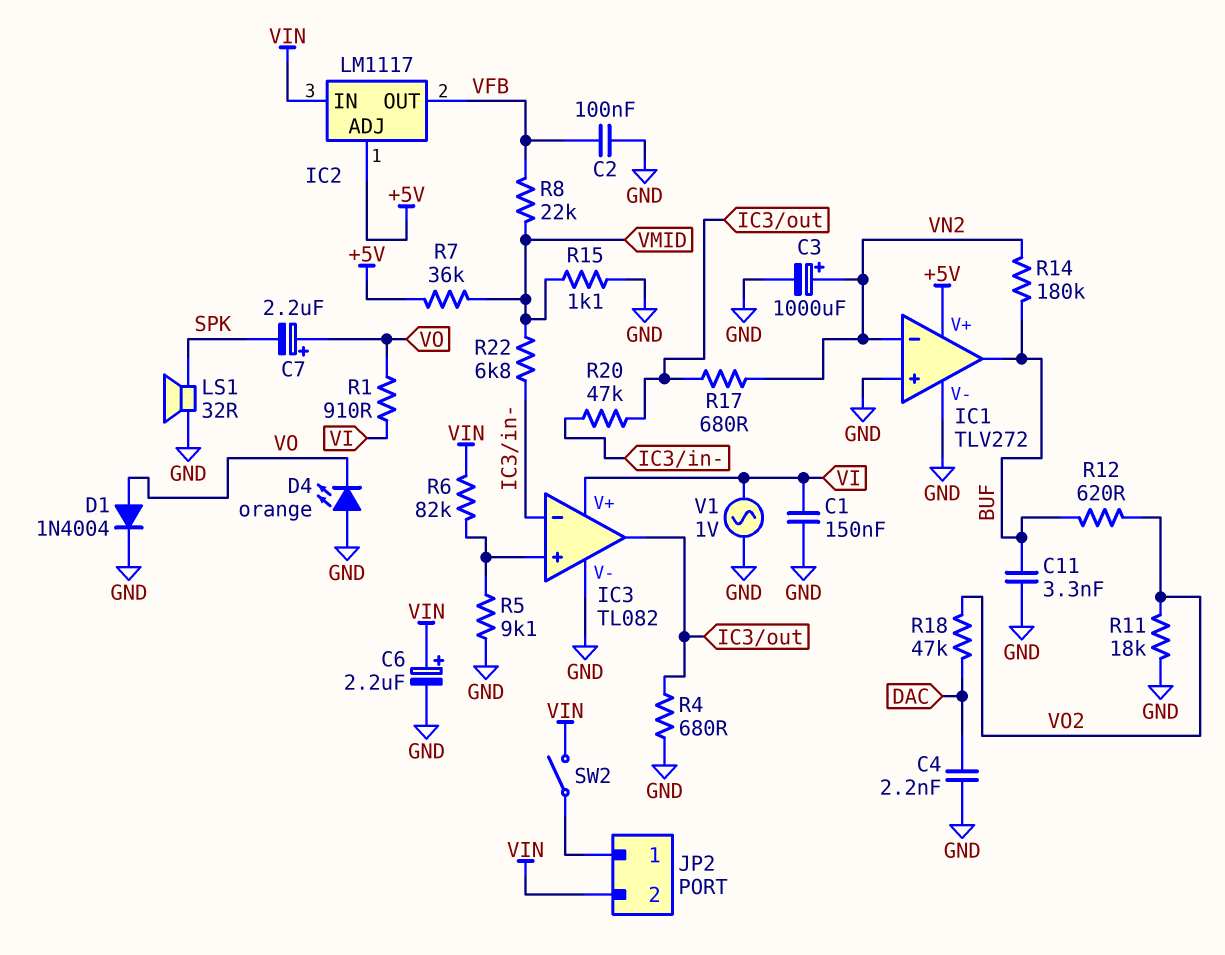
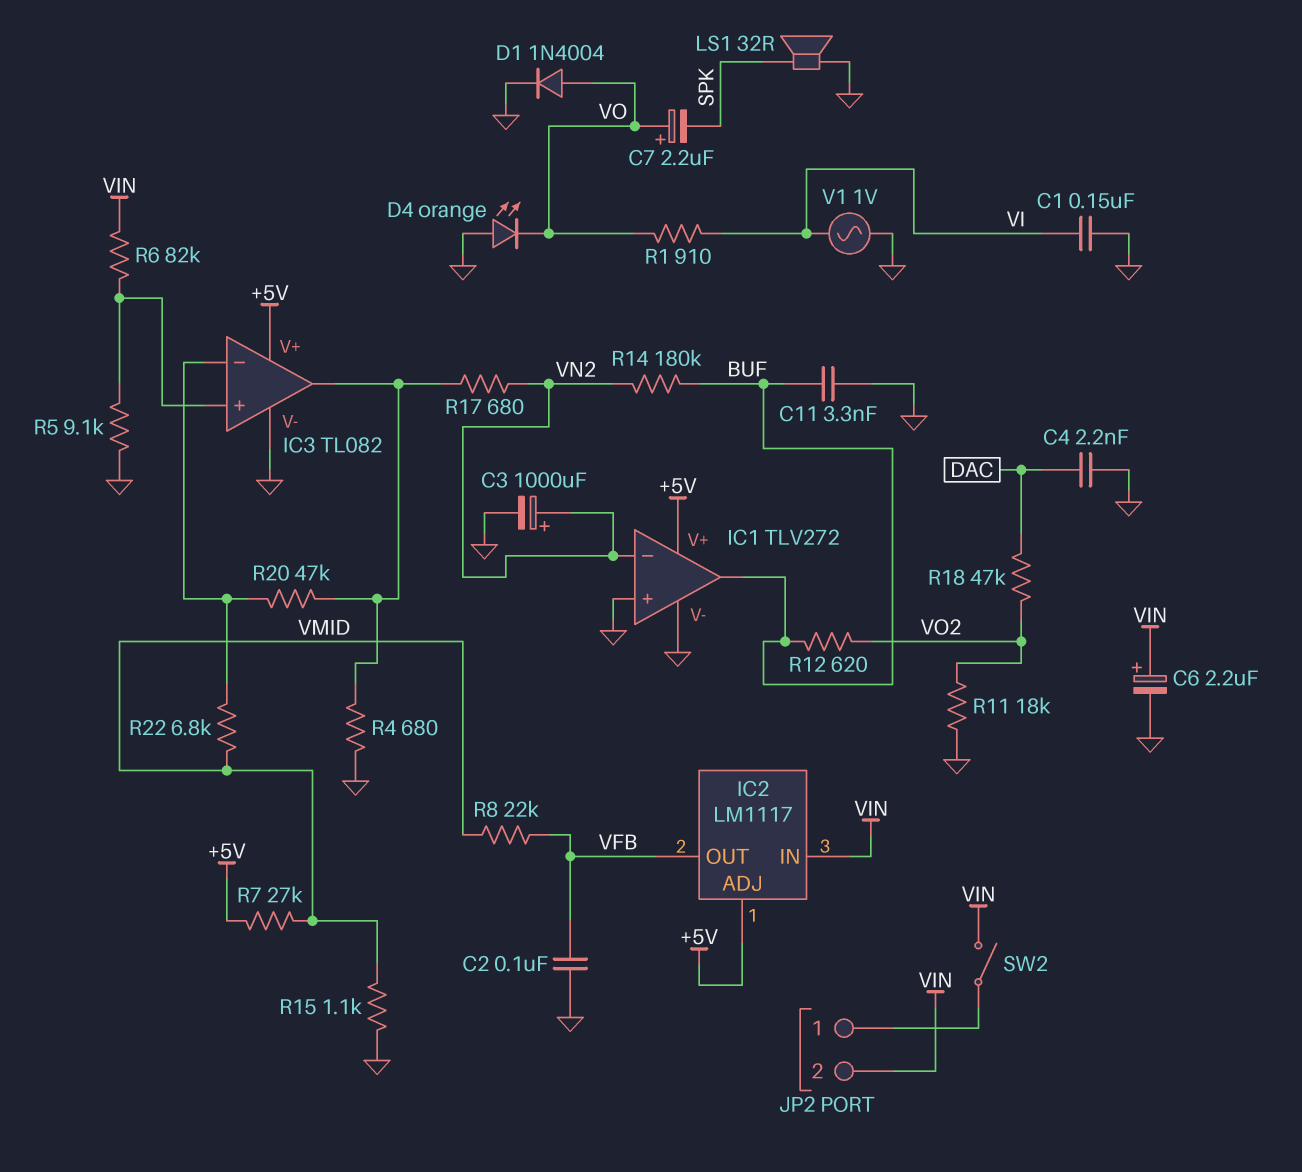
IC3 pin V+: VI -> +5V
R7: 36k (+5V, VMID) -> 27k (+5V, VMID)

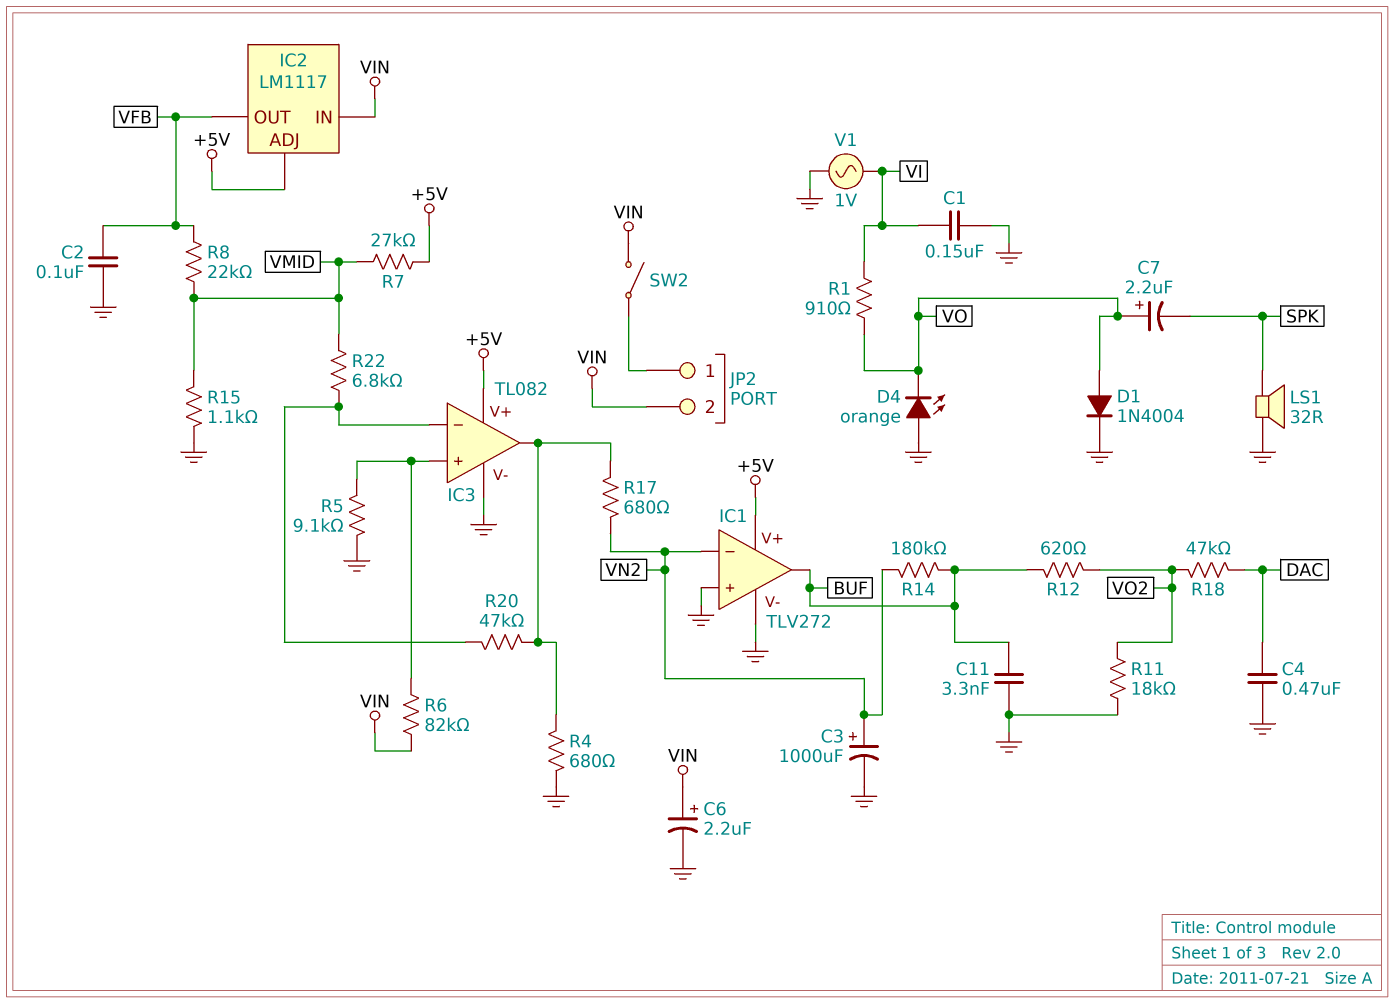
C4: 2.2nF (DAC, GND) -> 470nF (DAC, GND)

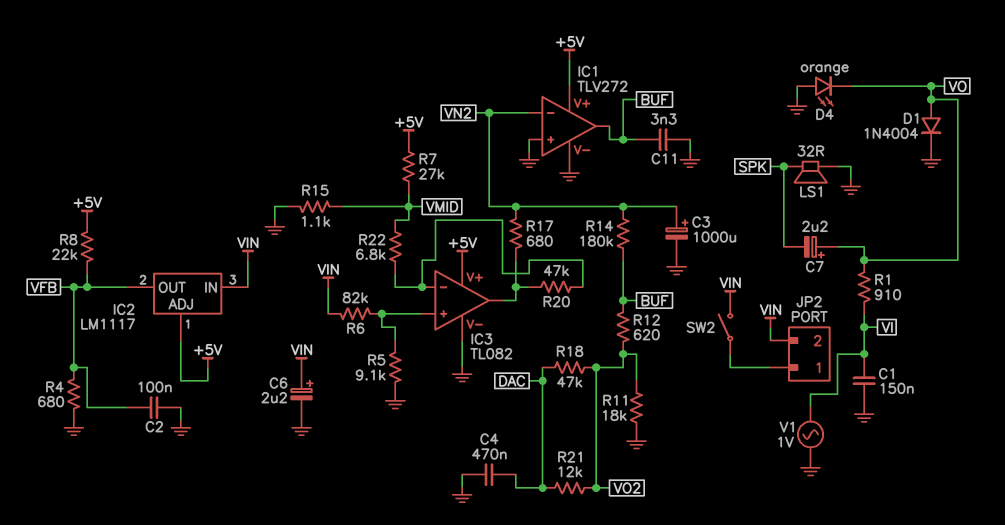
R4: 680 (GND, IC3/out) -> 680 (GND, VFB)
R8: 22k (VFB, VMID) -> 22k (+5V, VFB)
R21: none -> 12k (DAC, VO2)

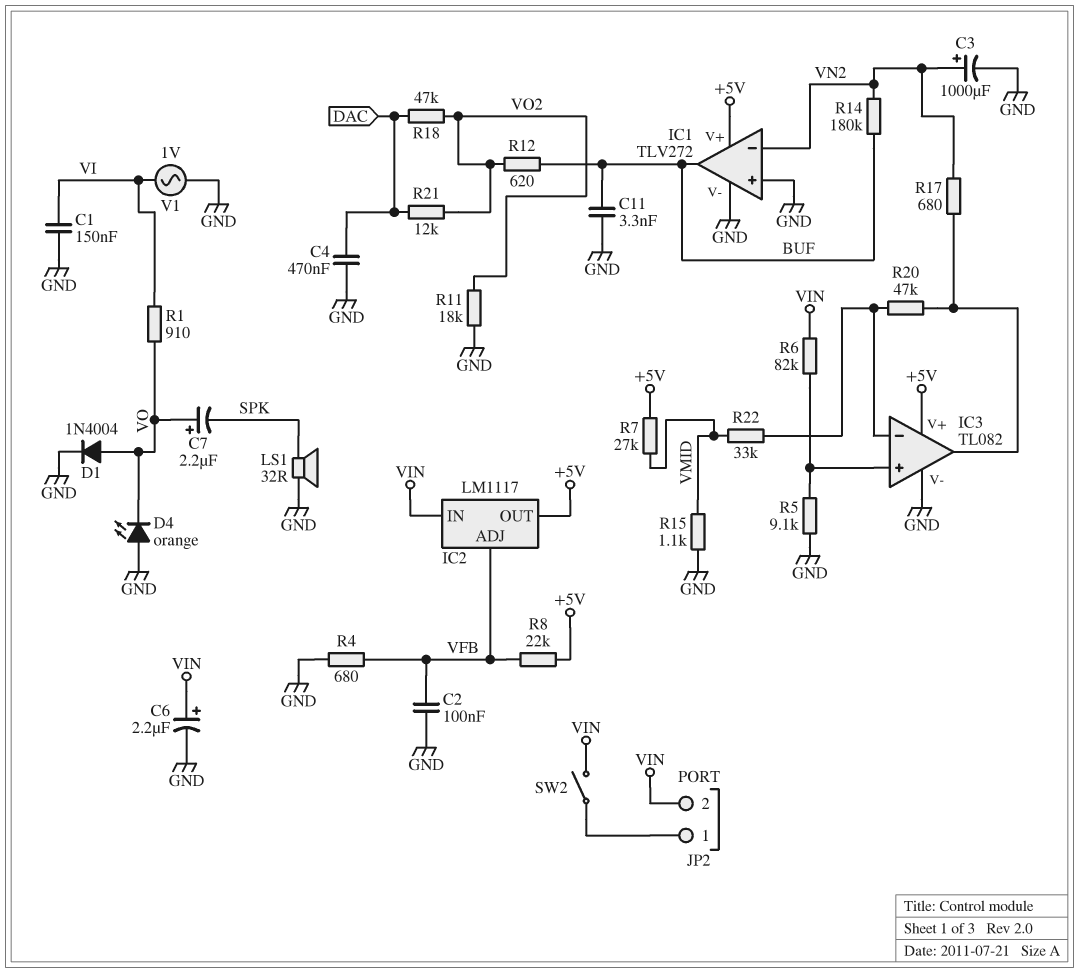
IC2 pin ADJ: +5V -> VFB
IC2 pin OUT: VFB -> +5V
R22: 6.8k (IC3/in-, VMID) -> 33k (IC3/in-, VMID)

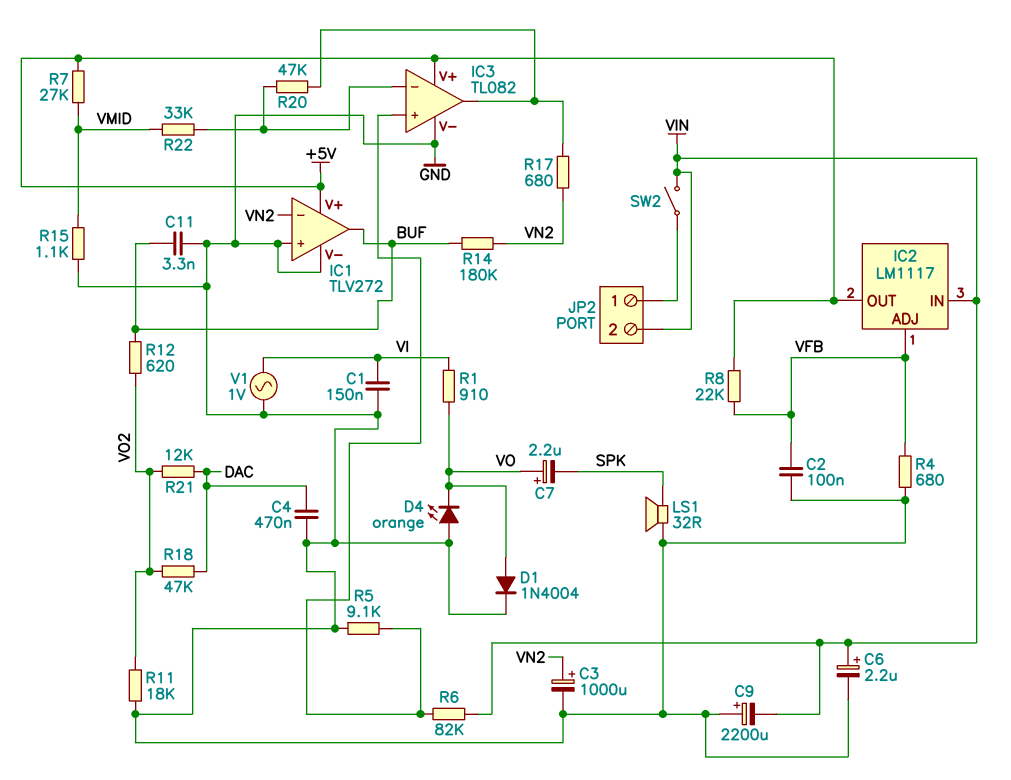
C9: none -> 2200uF (plus GND, minus VIN)

